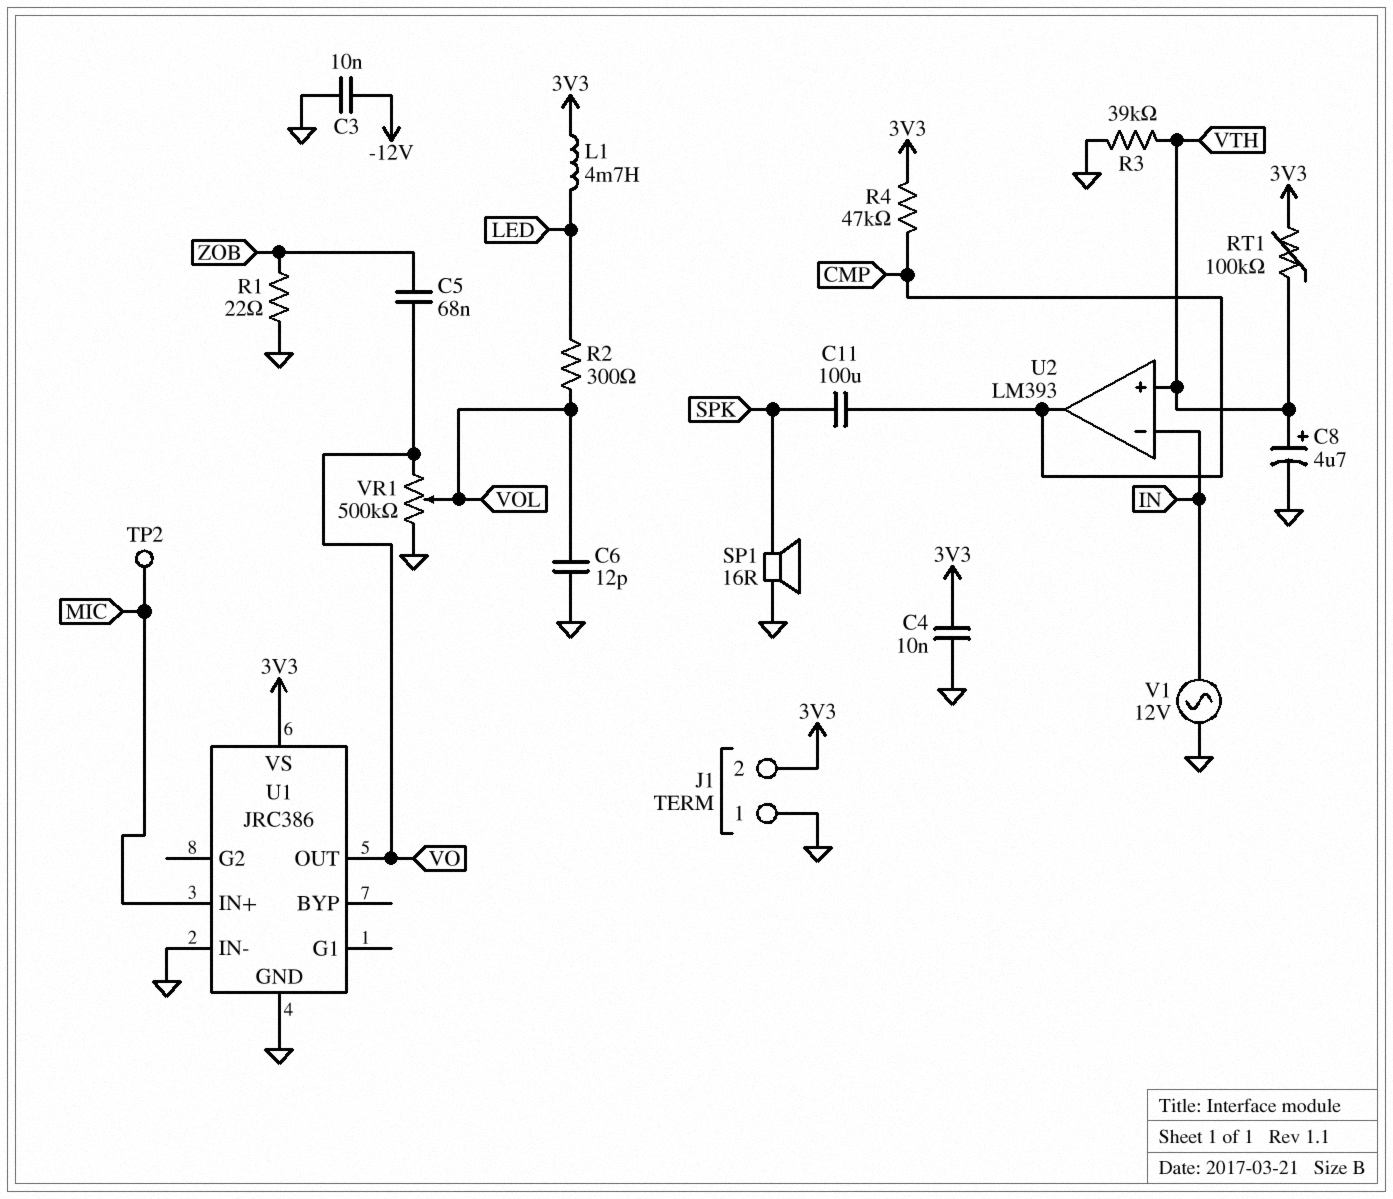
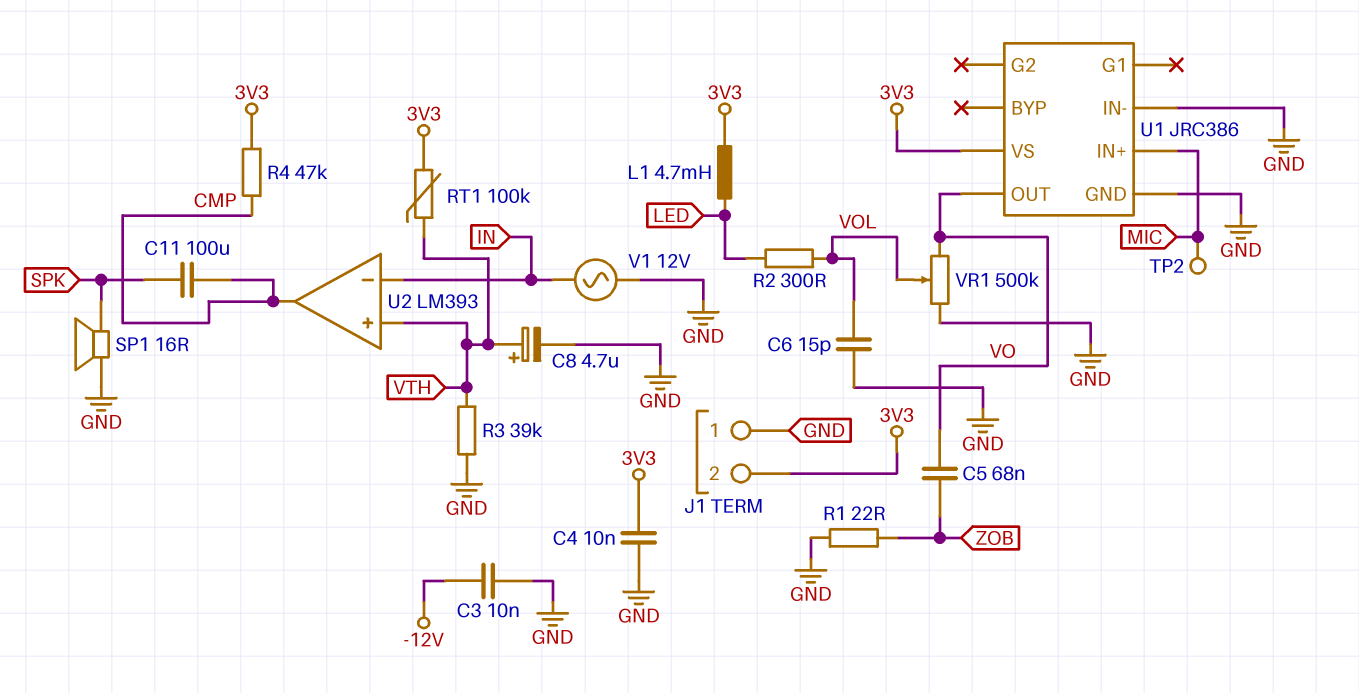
C6: 12pF (GND, VOL) -> 15pF (GND, VOL)

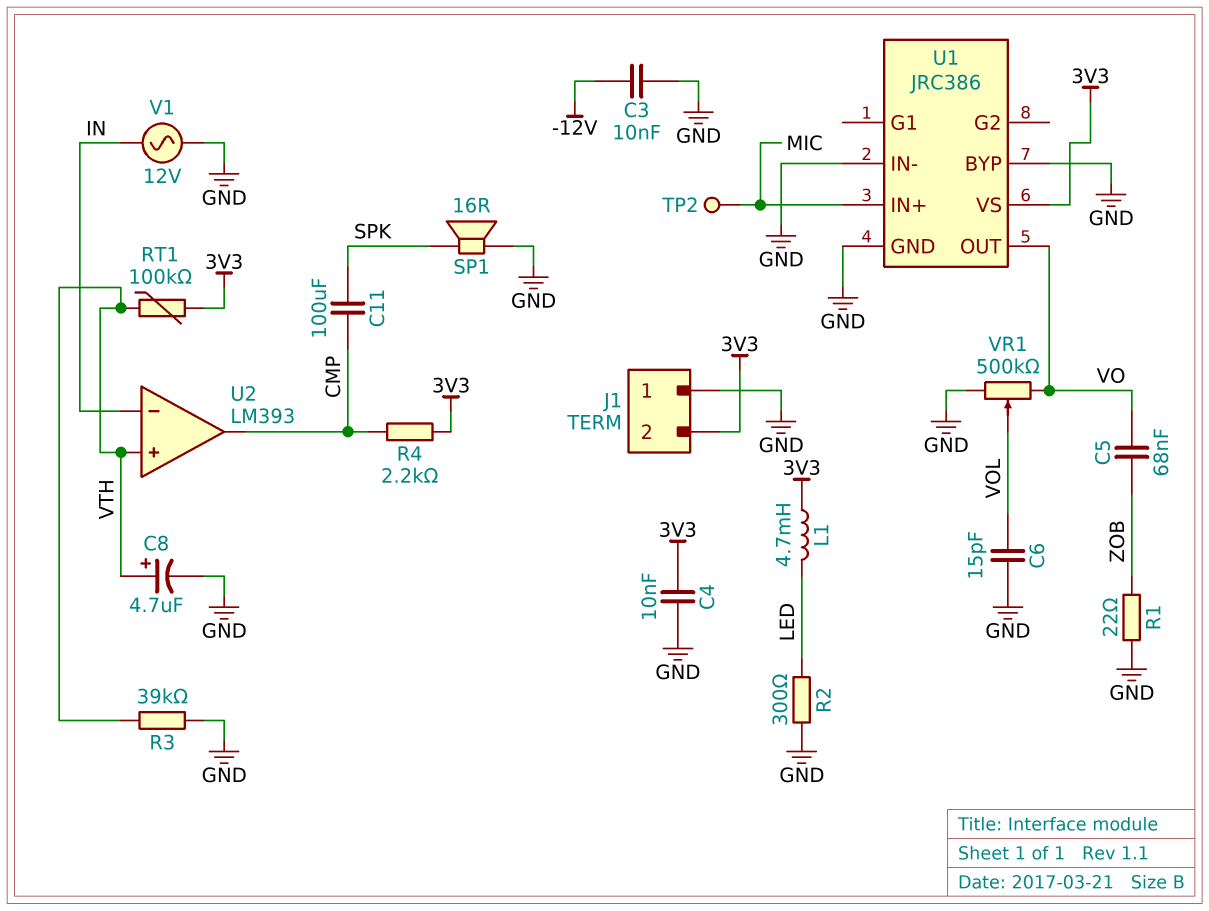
R2: 300 (LED, VOL) -> 300 (GND, LED)
R4: 47k (3V3, CMP) -> 2.2k (3V3, CMP)
U1 pin BYP: none -> GND

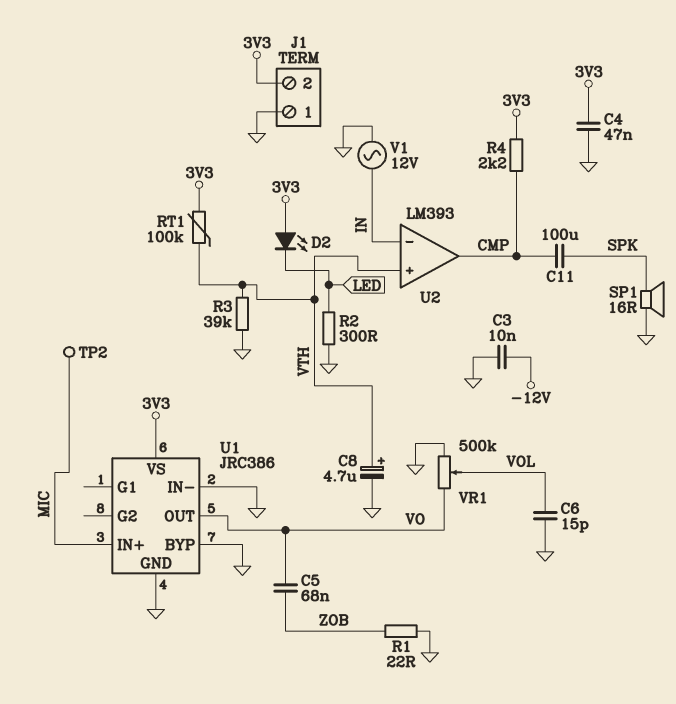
C4: 10nF (3V3, GND) -> 47nF (3V3, GND)
D2: none -> LED (A 3V3, K LED)
L1: 4.7mH (3V3, LED) -> none

